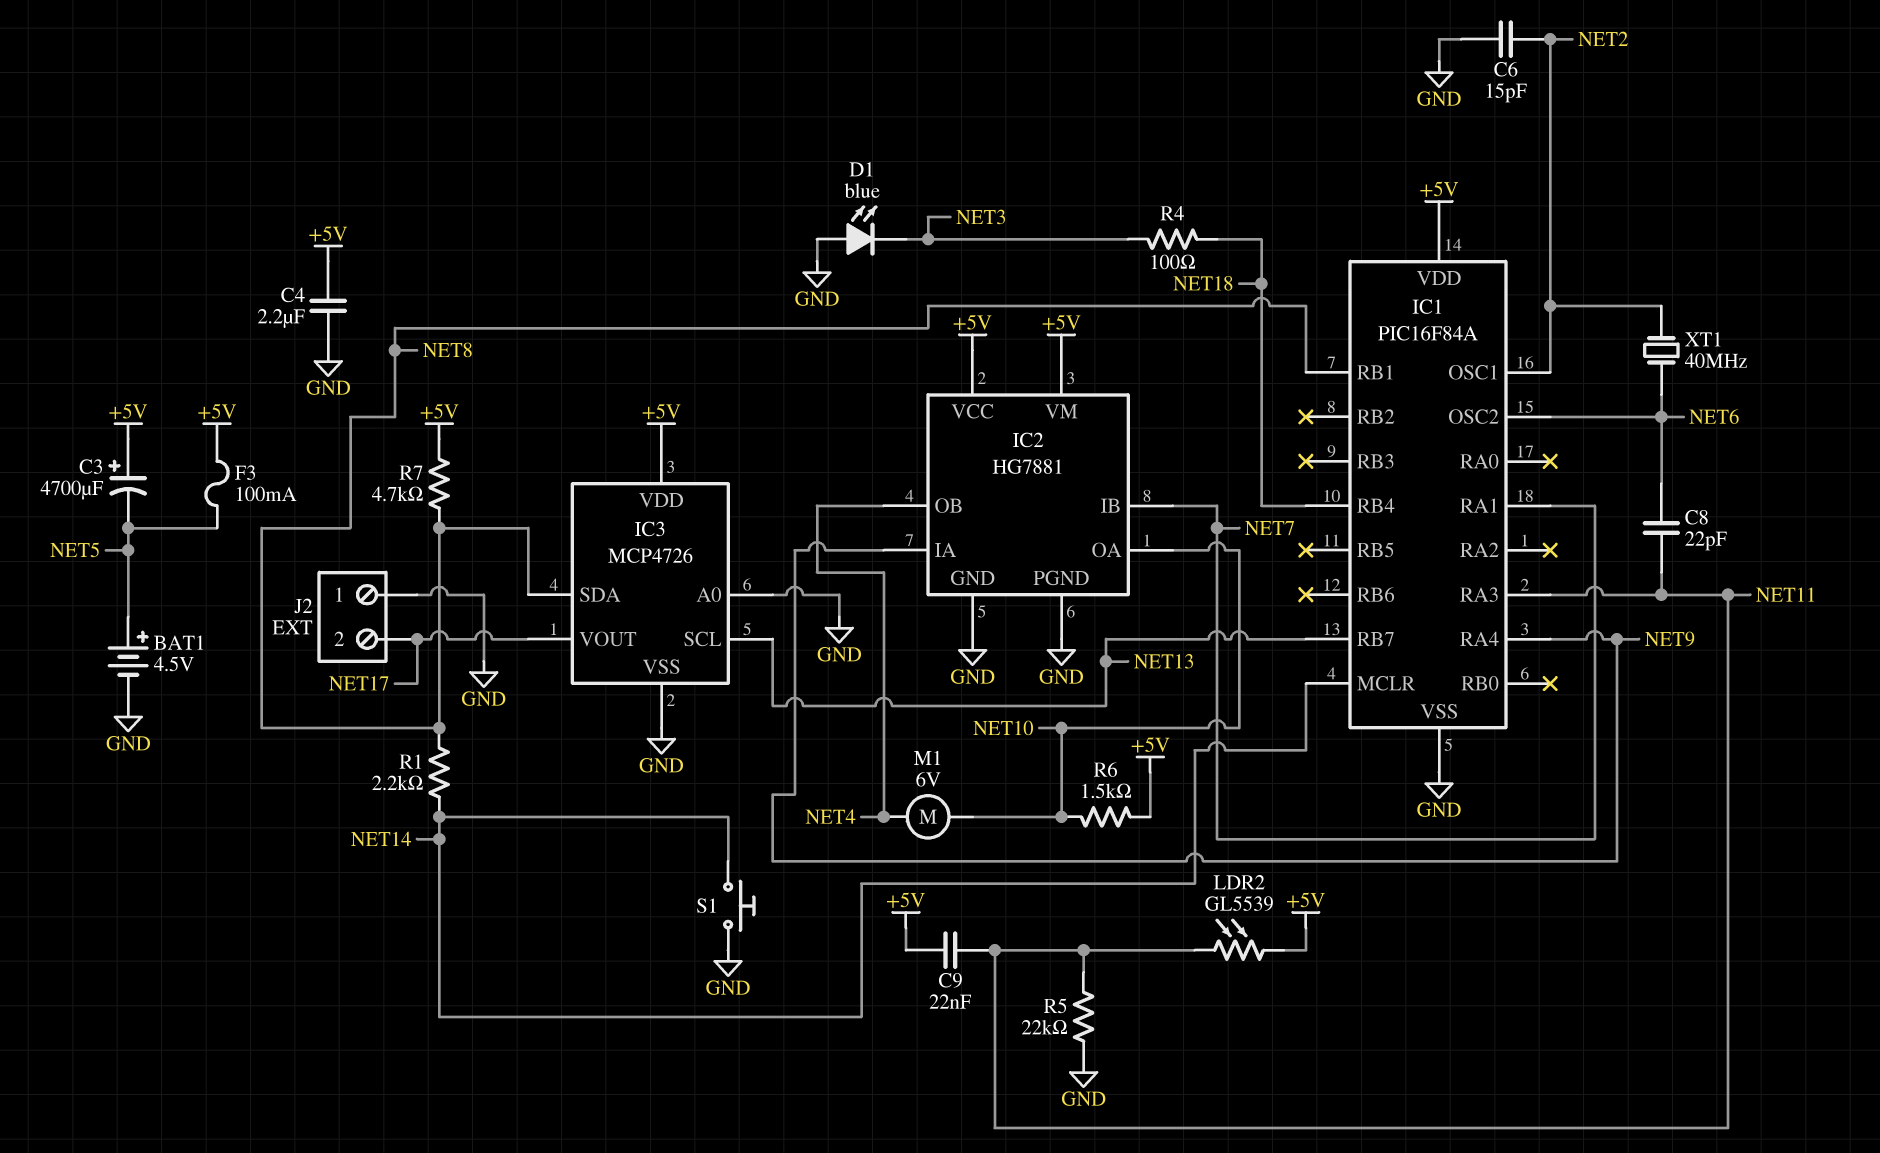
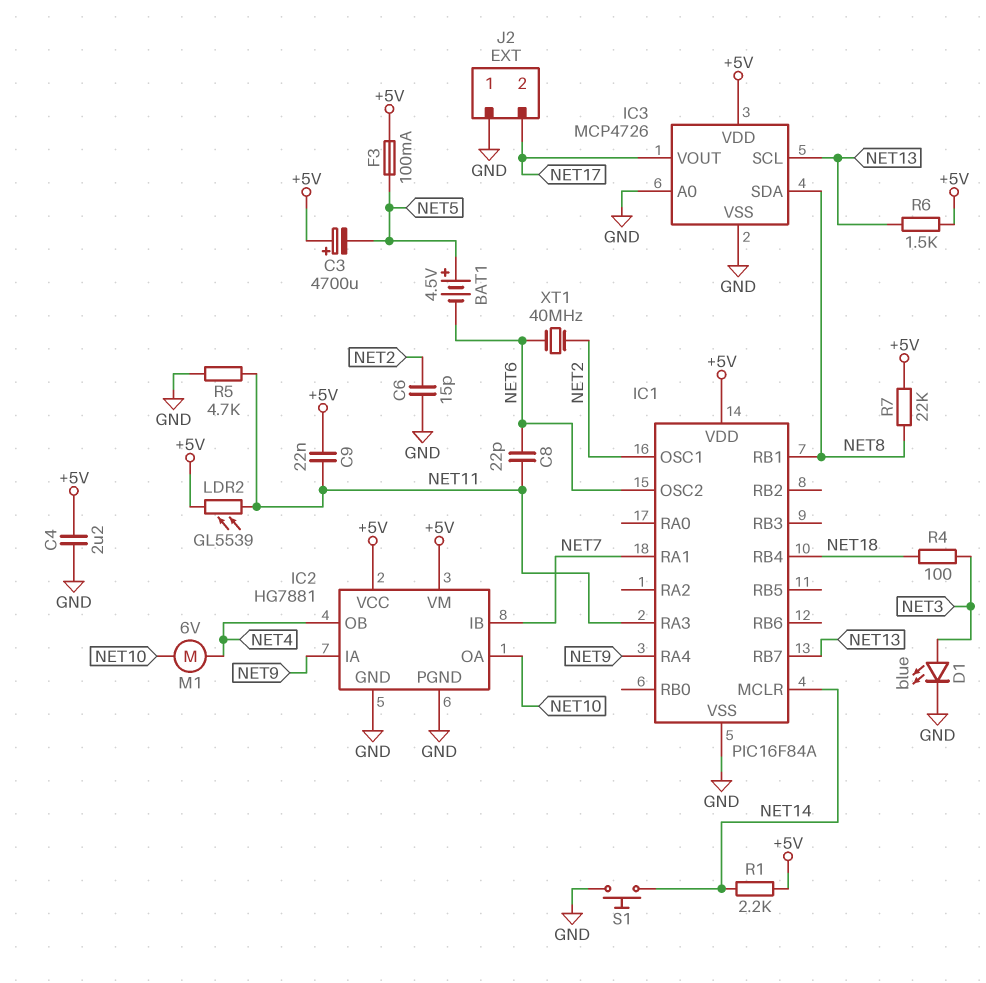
BAT1: 4.5V (plus NET5, minus GND) -> 4.5V (plus NET5, minus NET6)
D1: LED blue (A GND, K NET3) -> LED blue (A NET3, K GND)
R1: 2.2k (NET8, NET14) -> 2.2k (+5V, NET14)
R5: 22k (GND, NET11) -> 4.7k (GND, NET11)
R6: 1.5k (+5V, NET10) -> 1.5k (+5V, NET13)
R7: 4.7k (+5V, NET8) -> 22k (+5V, NET8)

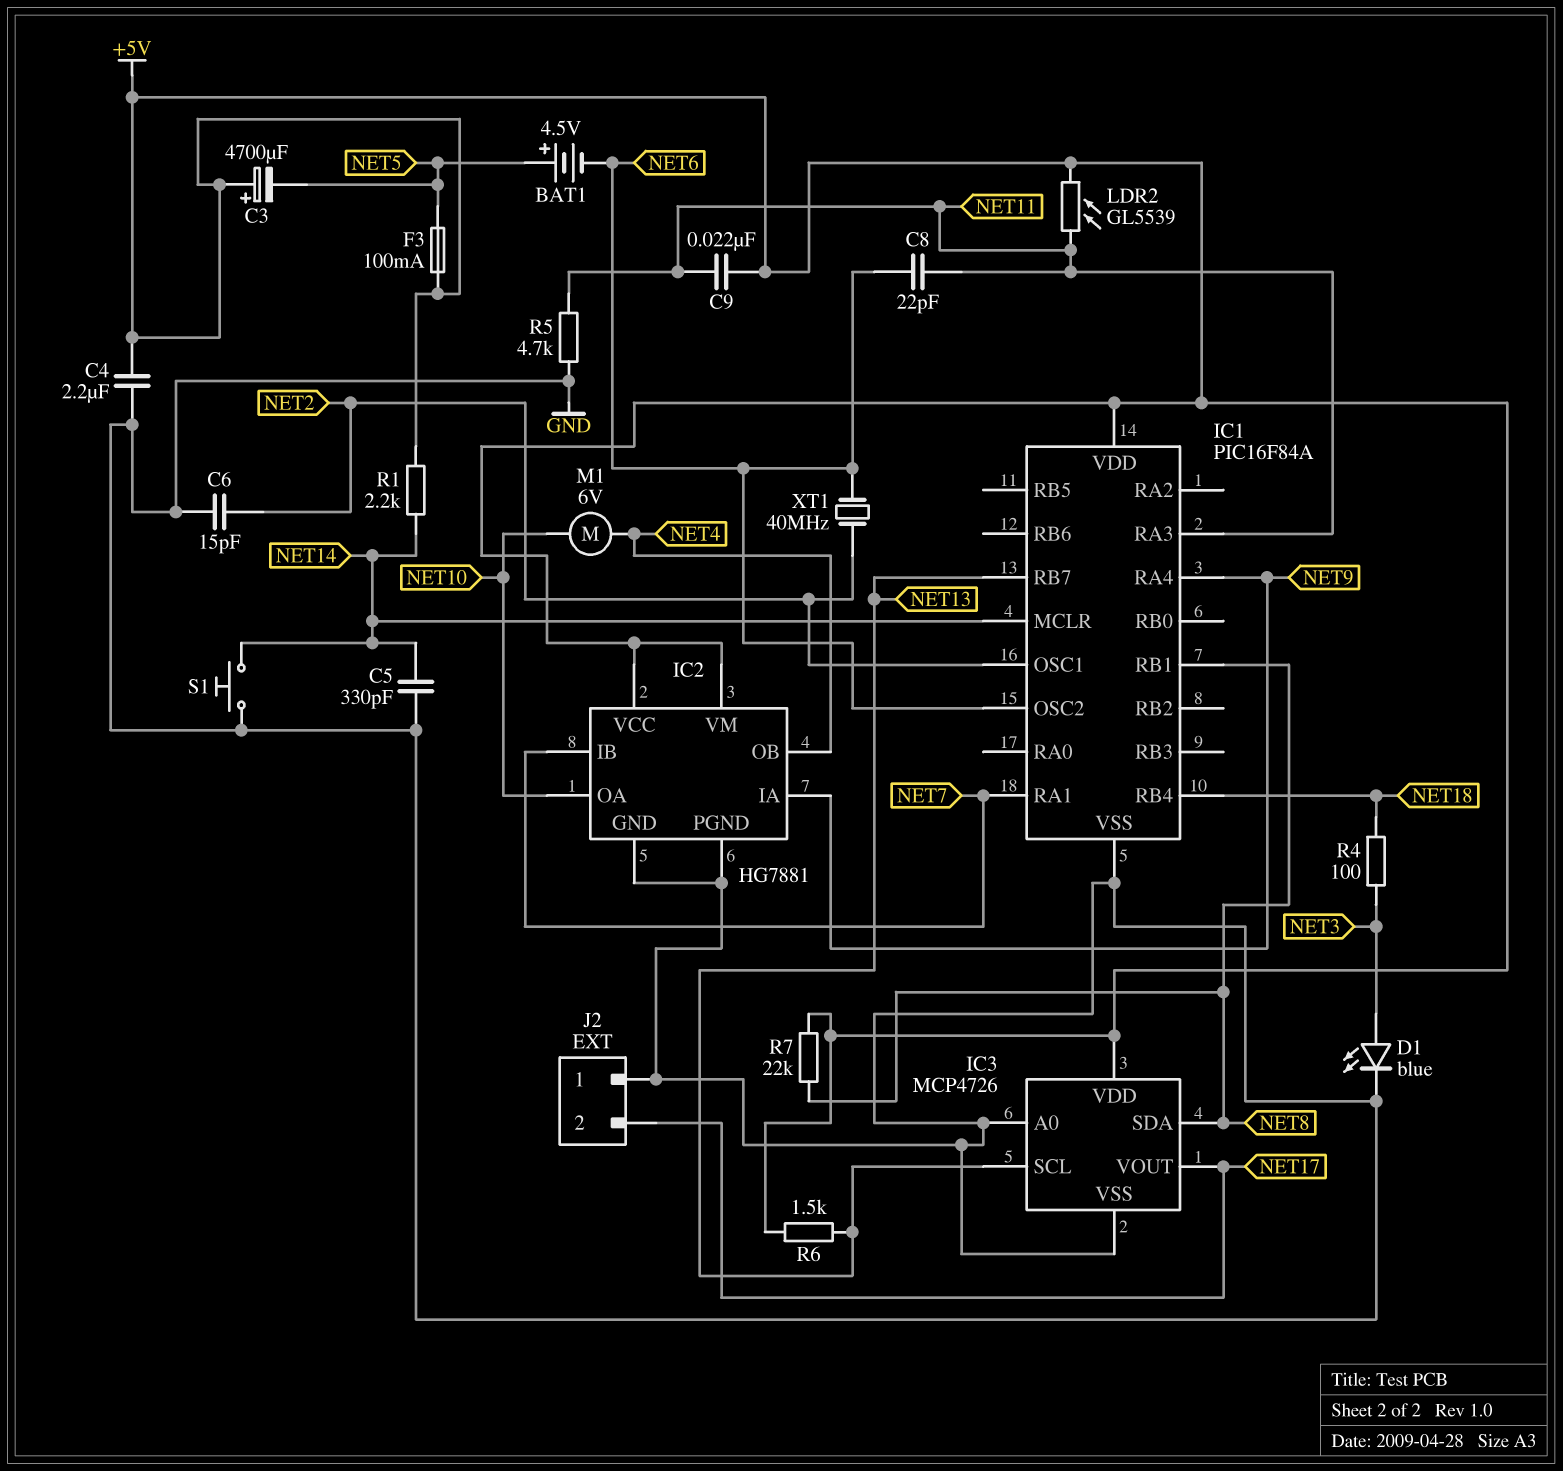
C5: none -> 330pF (GND, NET14)

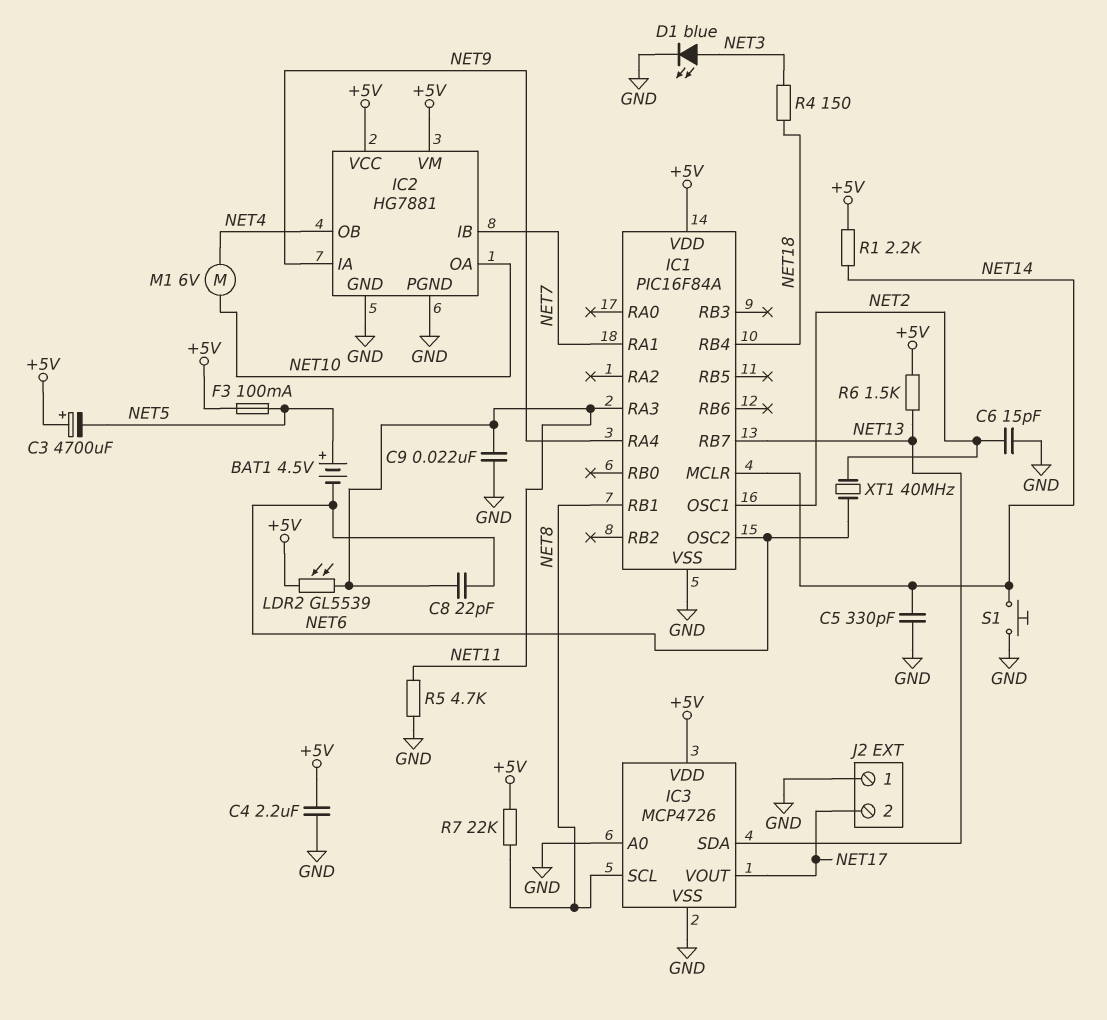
C9: 22nF (+5V, NET11) -> 22nF (GND, NET11)
IC3 pin SCL: NET13 -> NET8
IC3 pin SDA: NET8 -> NET13
R4: 100 (NET3, NET18) -> 150 (NET3, NET18)

